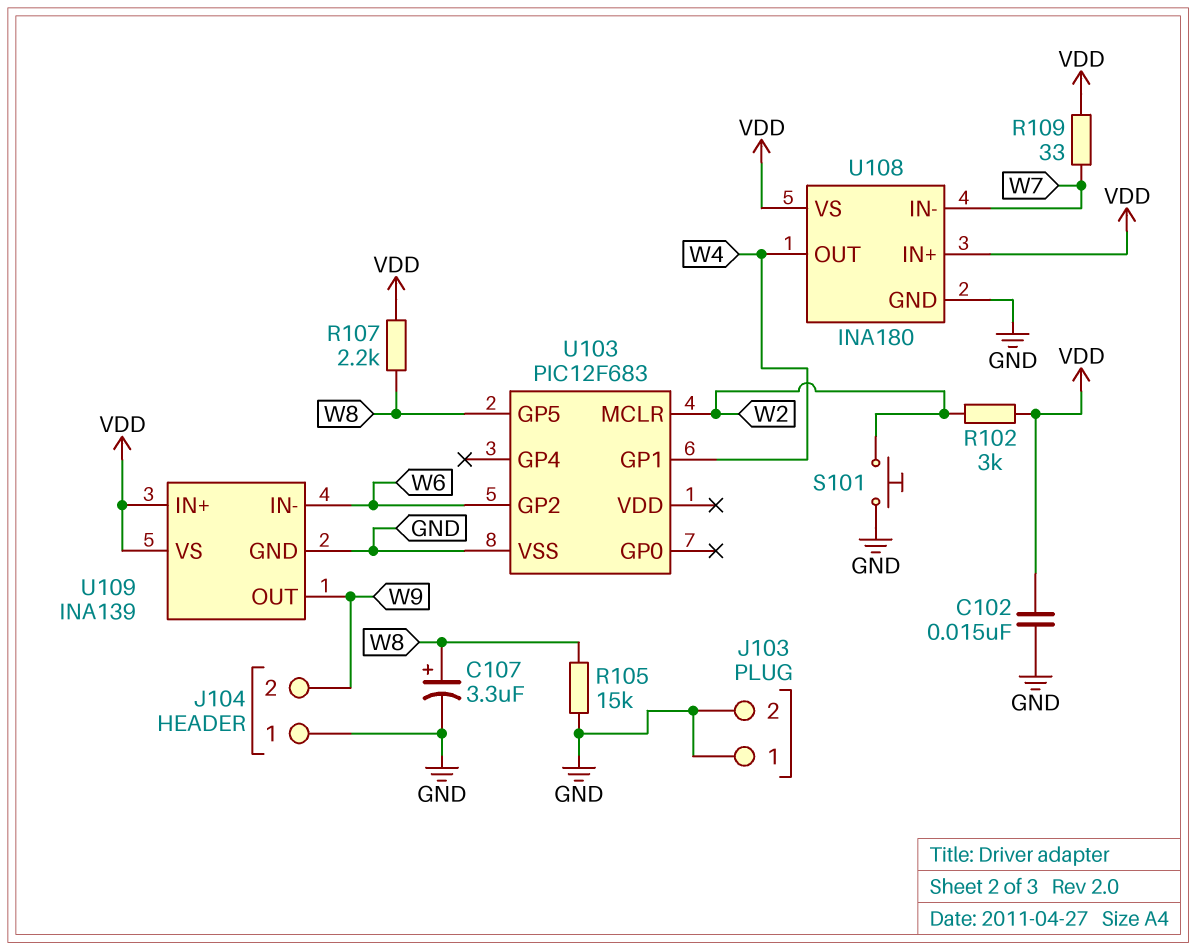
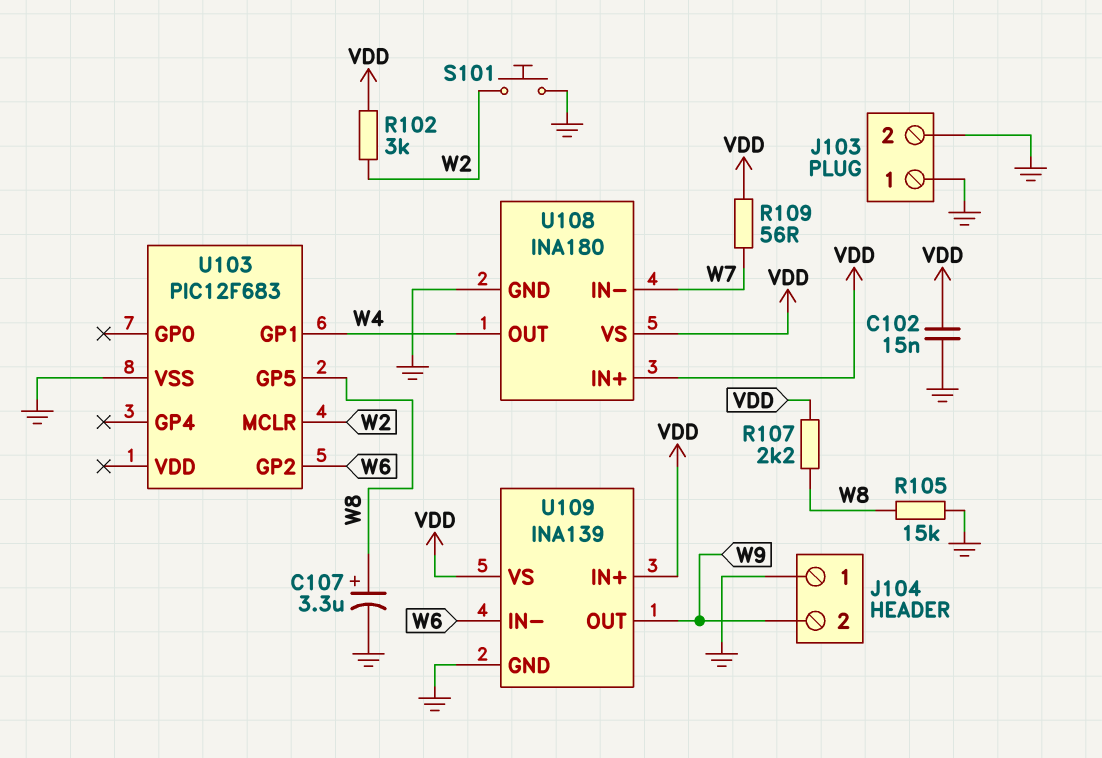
R109: 33 (VDD, W7) -> 56 (VDD, W7)

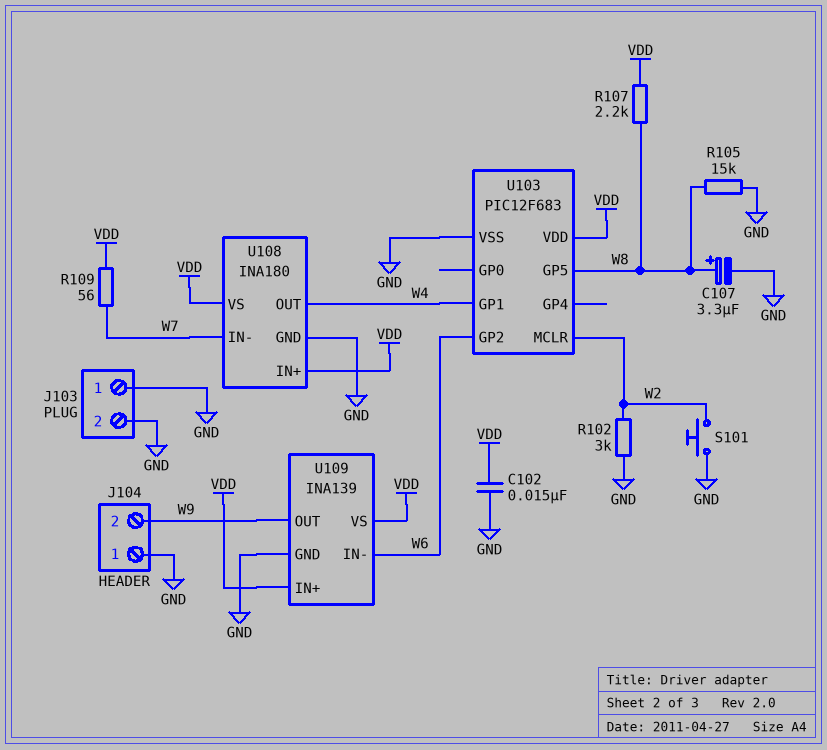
R102: 3k (VDD, W2) -> 3k (GND, W2)
U103 pin VDD: none -> VDD

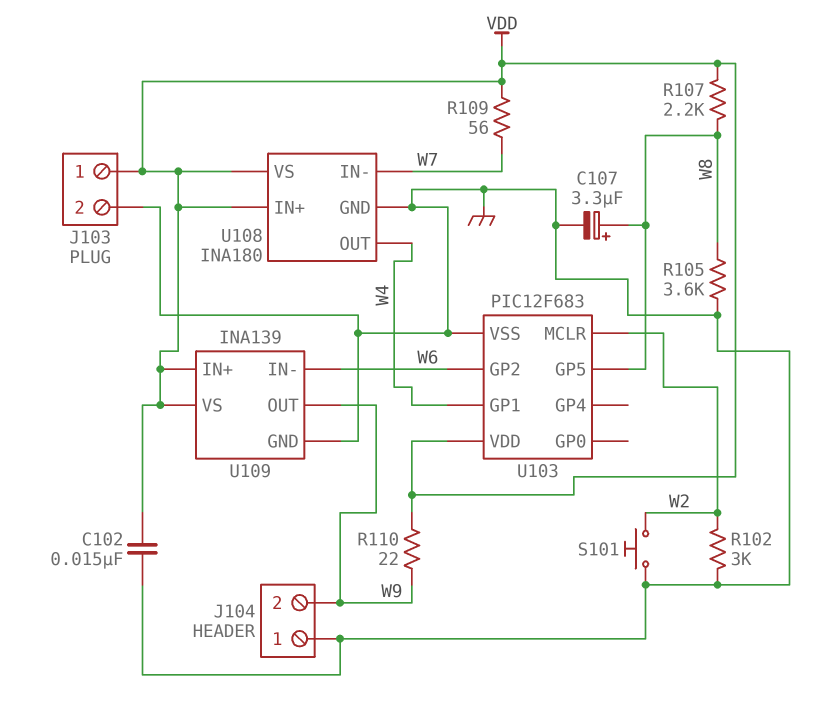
J103 pin 1: GND -> VDD
R105: 15k (GND, W8) -> 3.6k (GND, W8)
R110: none -> 22 (VDD, W9)

